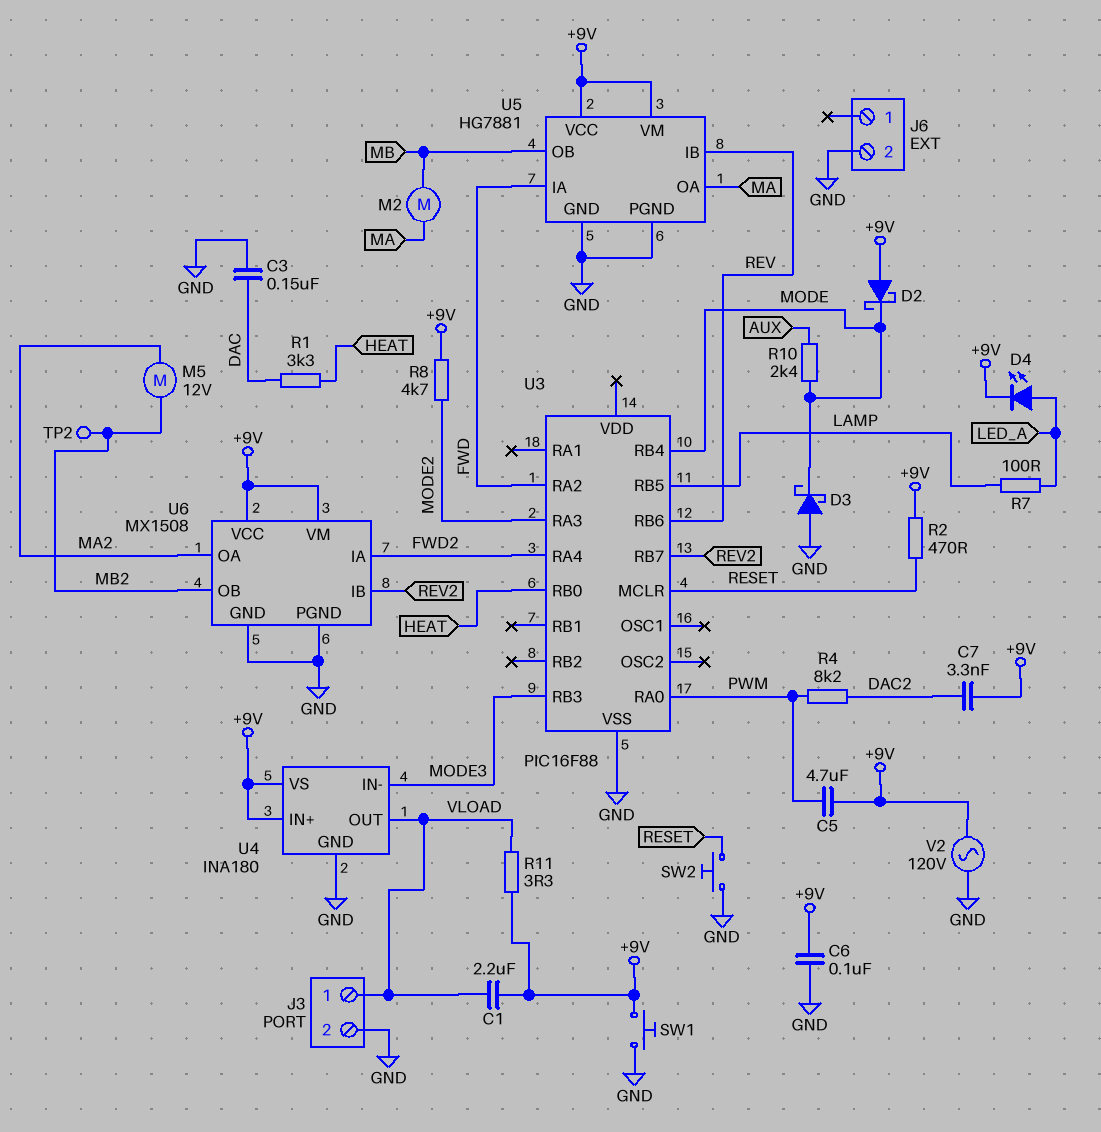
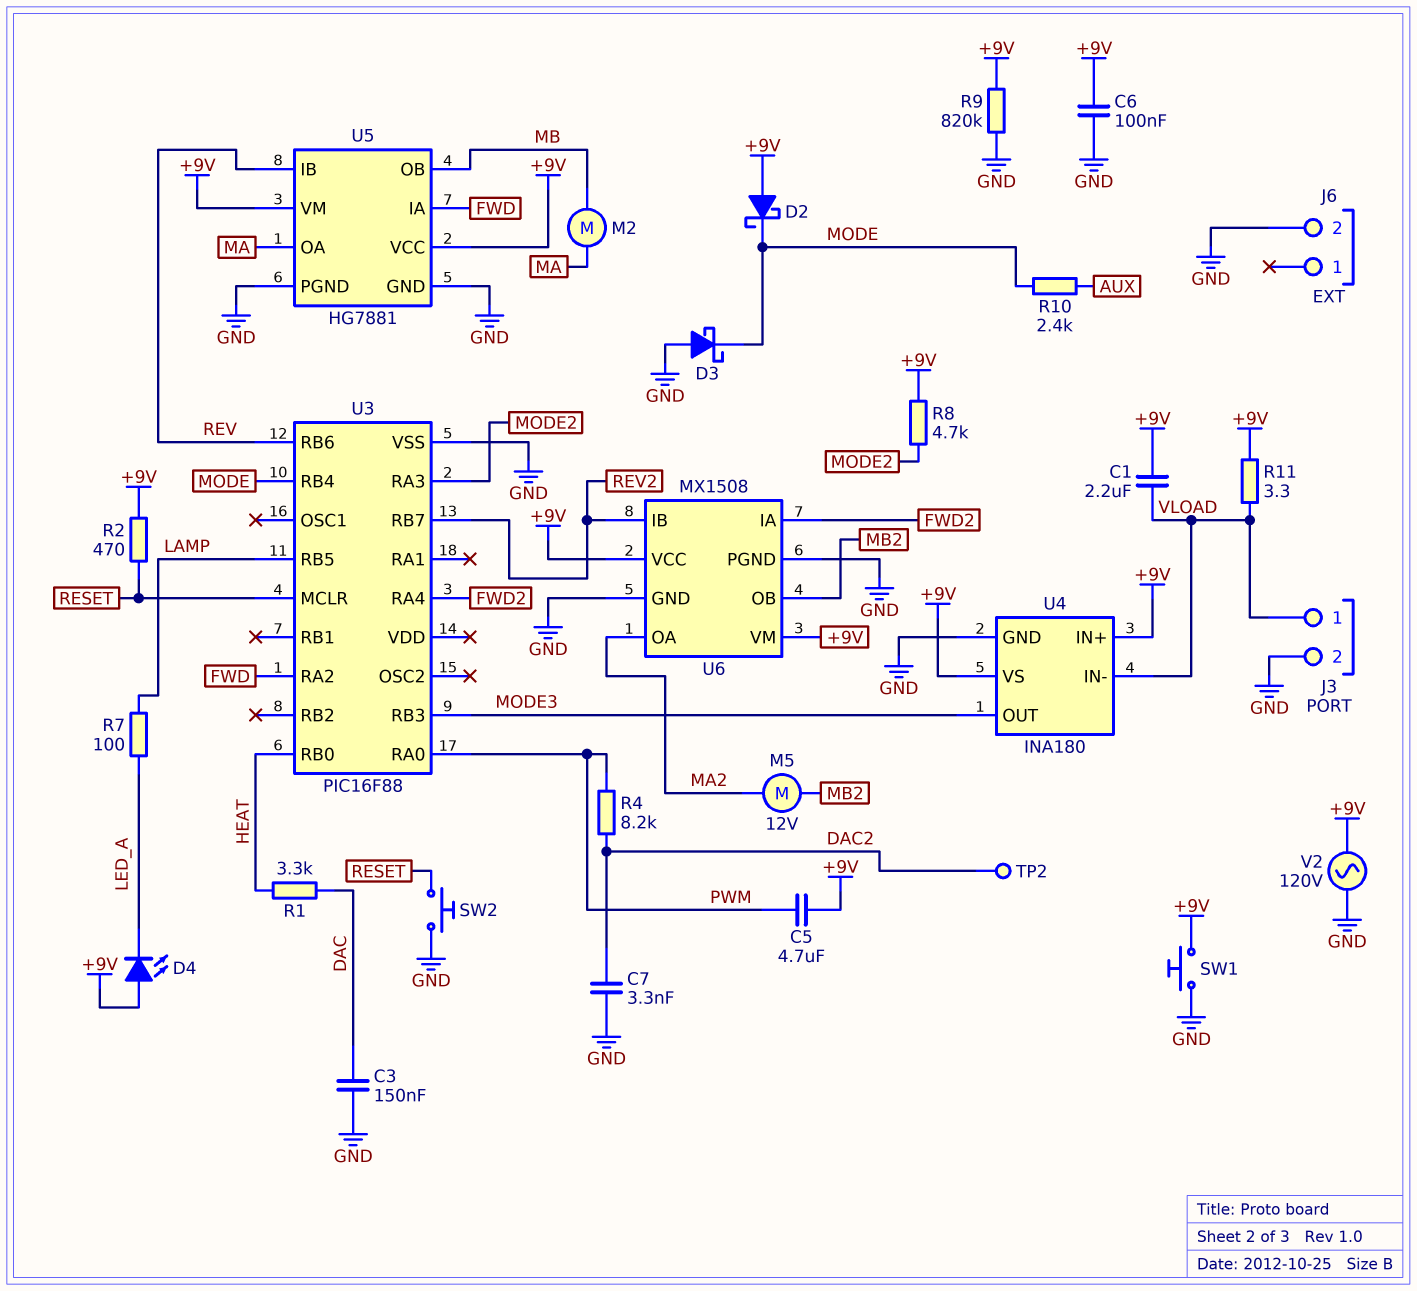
C7: 3.3nF (+9V, DAC2) -> 3.3nF (DAC2, GND)
D4: LED (A LED_A, K +9V) -> LED (A +9V, K LED_A)
R9: none -> 820k (+9V, GND)
TP2: test point (MB2) -> test point (DAC2)
U4 pin IN-: MODE3 -> VLOAD
U4 pin OUT: VLOAD -> MODE3

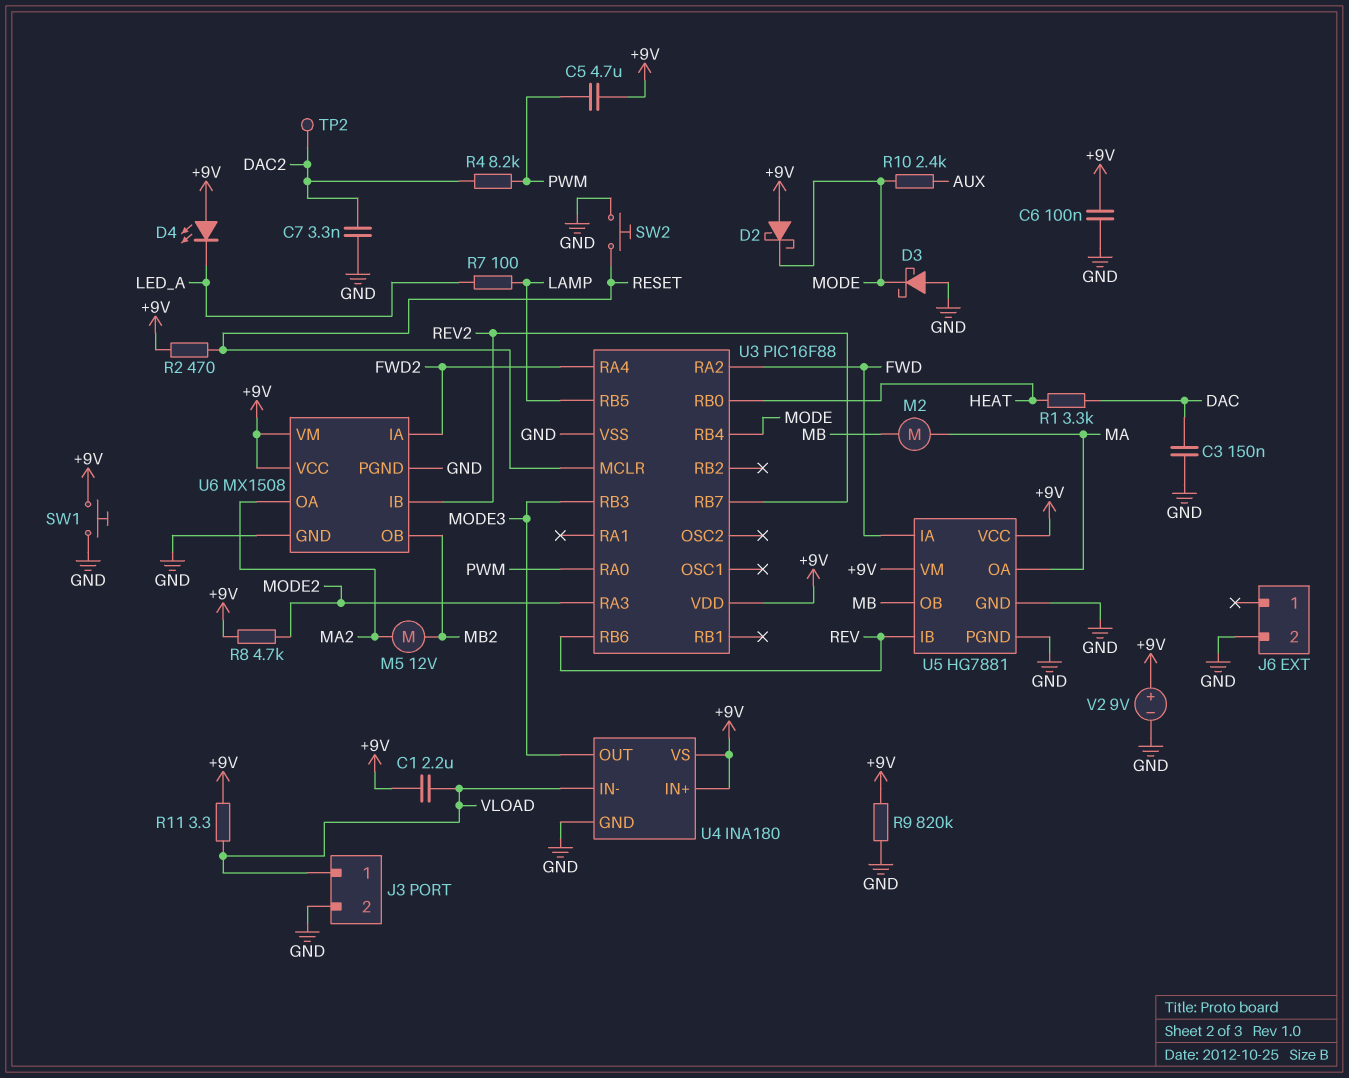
U3 pin VDD: none -> +9V
V2: AC 120V (+9V, GND) -> 9V (plus +9V, minus GND)

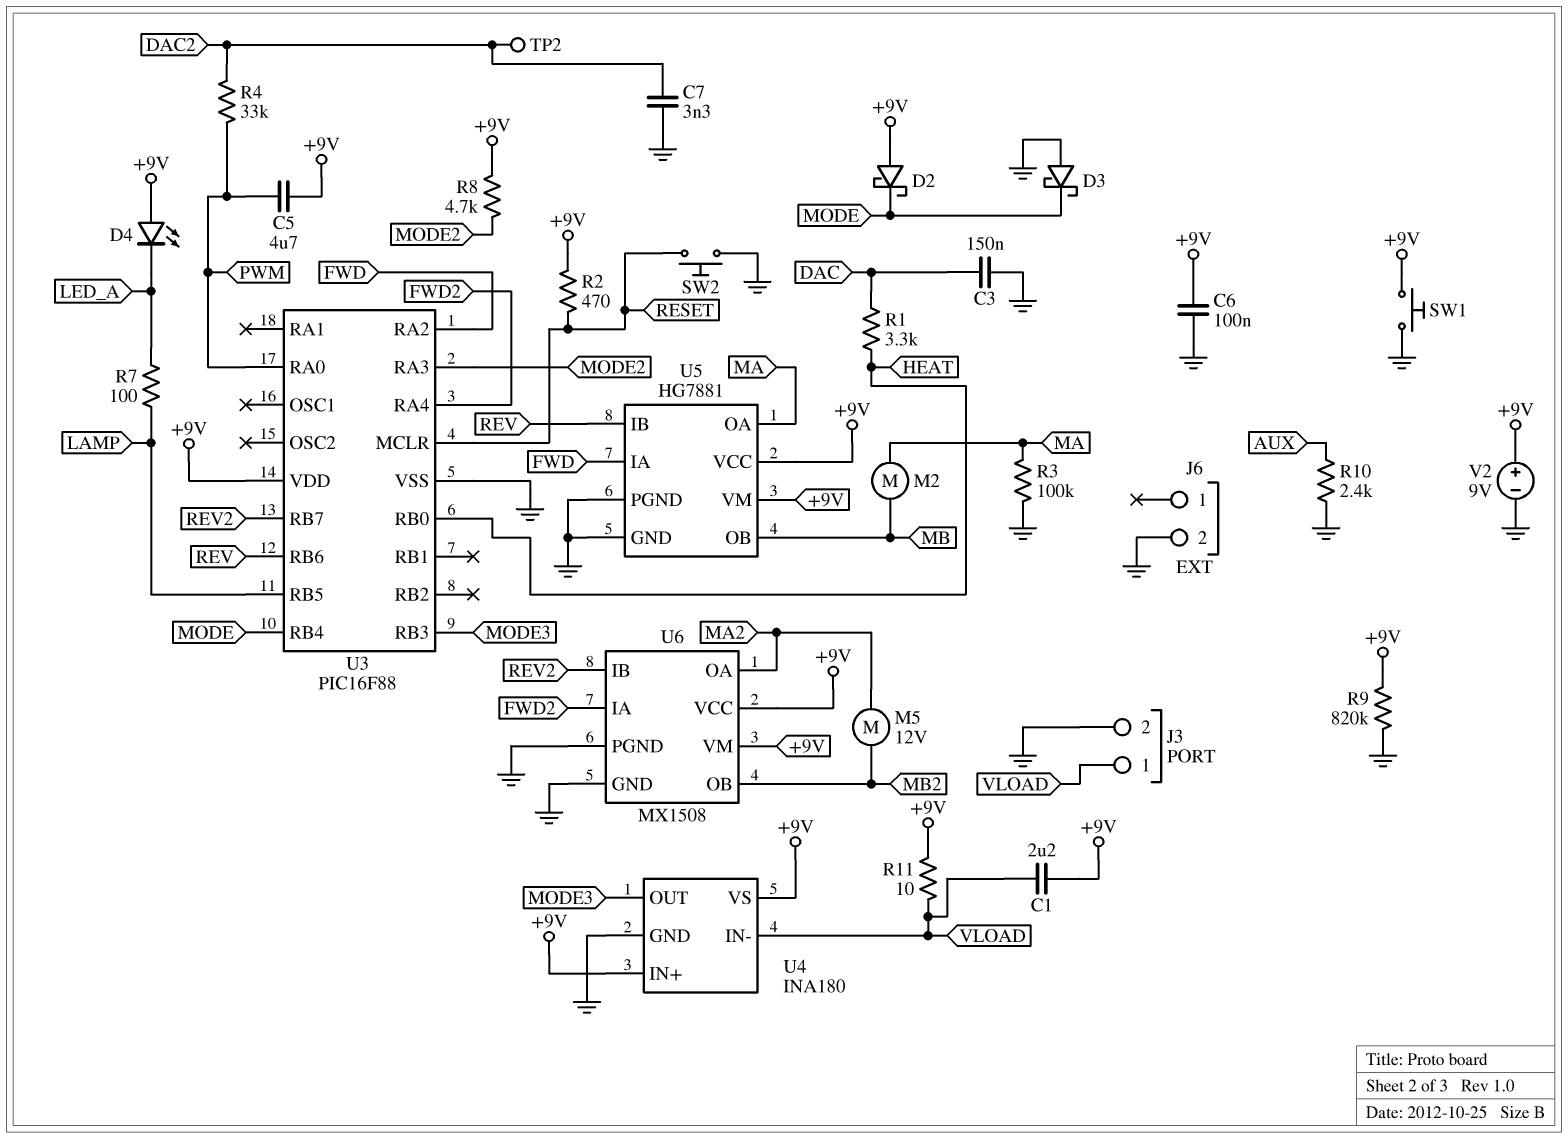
R3: none -> 100k (GND, MA)
R4: 8.2k (DAC2, PWM) -> 33k (DAC2, PWM)
R10: 2.4k (AUX, MODE) -> 2.4k (AUX, GND)
R11: 3.3 (+9V, VLOAD) -> 10 (+9V, VLOAD)

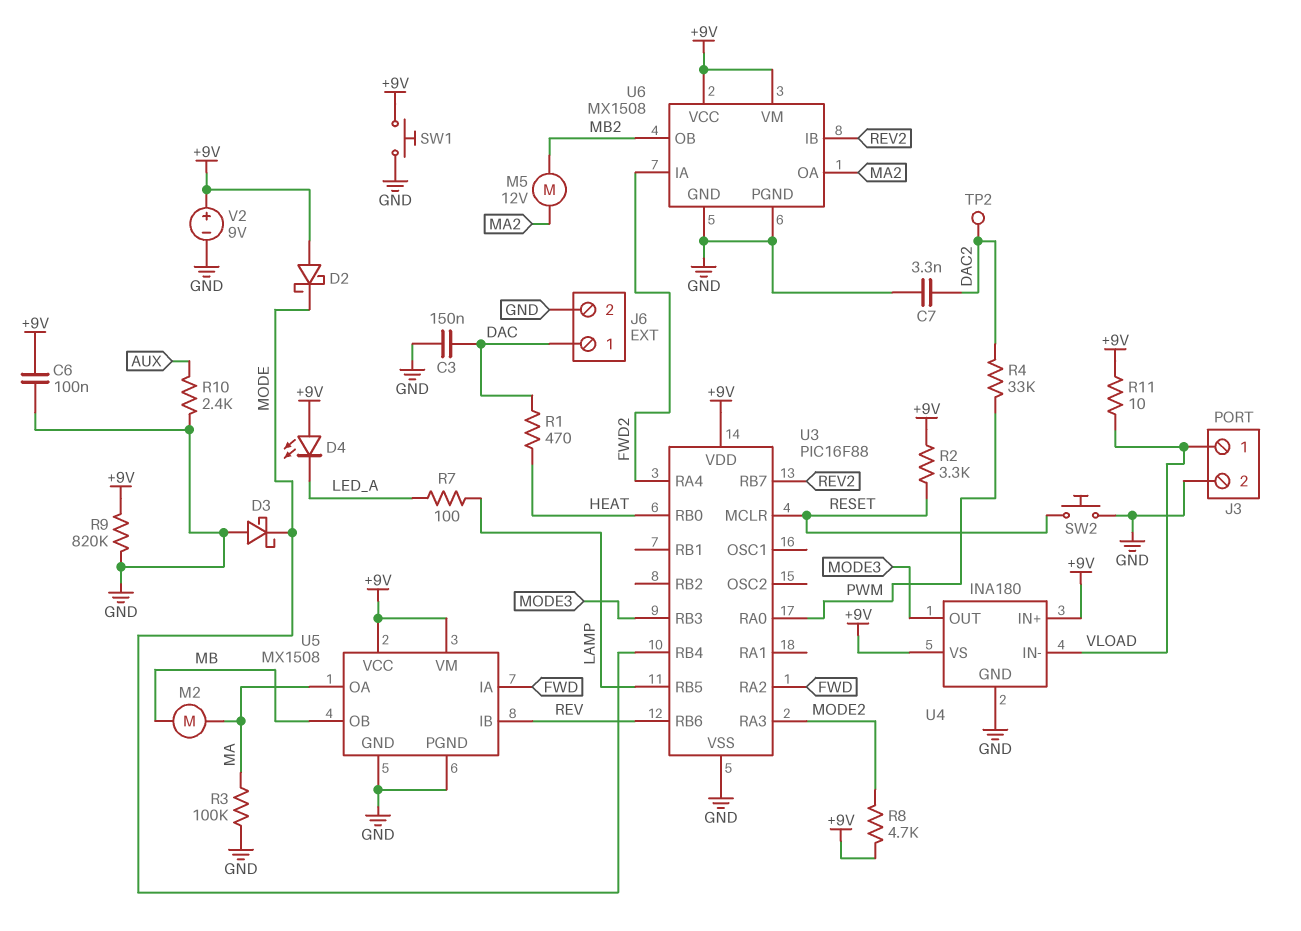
C1: 2.2uF (+9V, VLOAD) -> none
C5: 4.7uF (+9V, PWM) -> none
J6 pin 1: none -> DAC
R1: 3.3k (DAC, HEAT) -> 470 (DAC, HEAT)
R2: 470 (+9V, RESET) -> 3.3k (+9V, RESET)
U5: HG7881 -> MX1508

